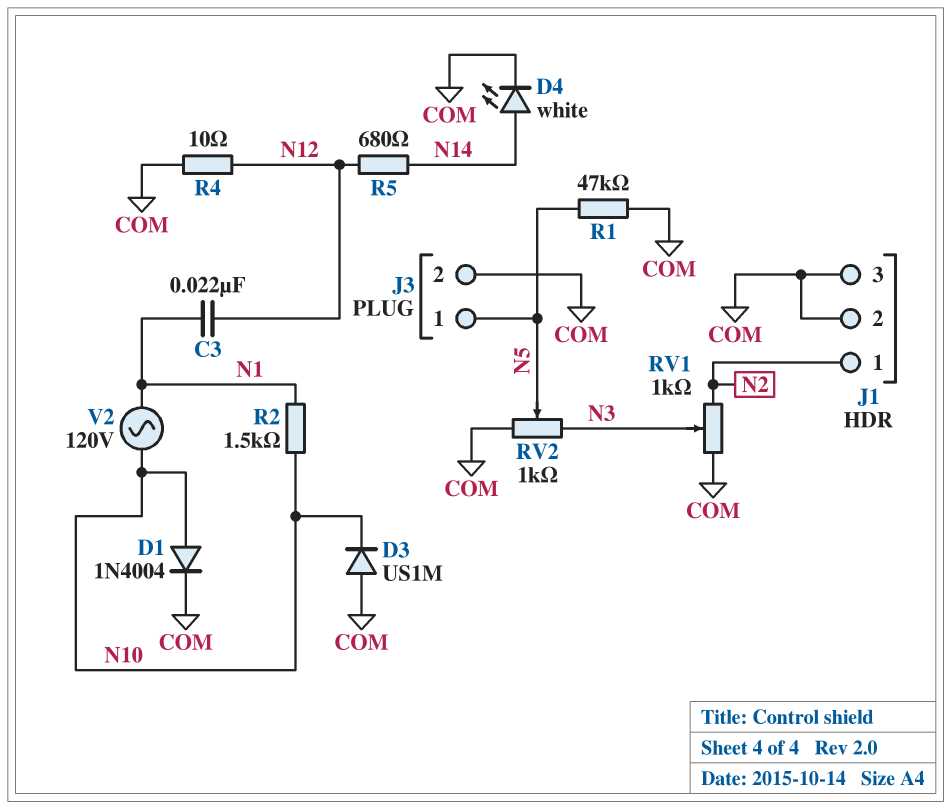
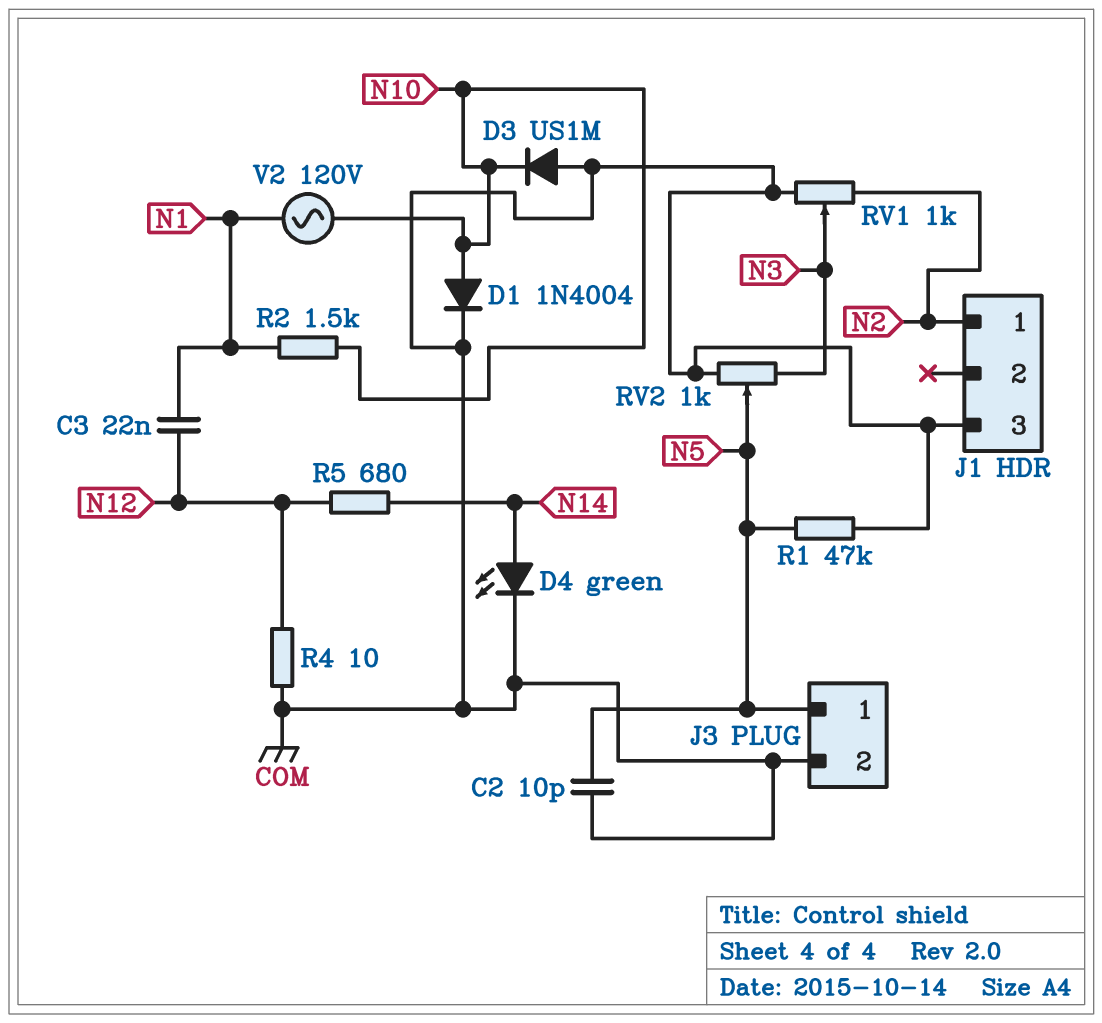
C2: none -> 10pF (COM, N5)
D4: LED white (A N14, K COM) -> LED green (A N14, K COM)
J1 pin 2: COM -> none

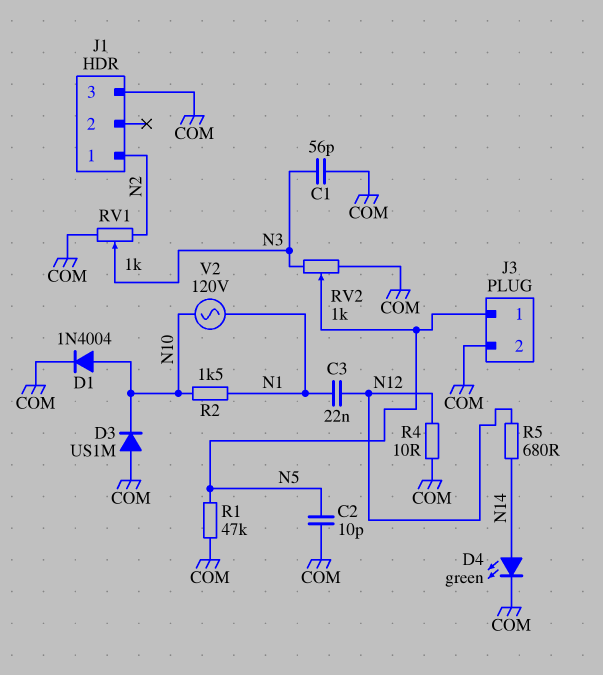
C1: none -> 56pF (COM, N3)

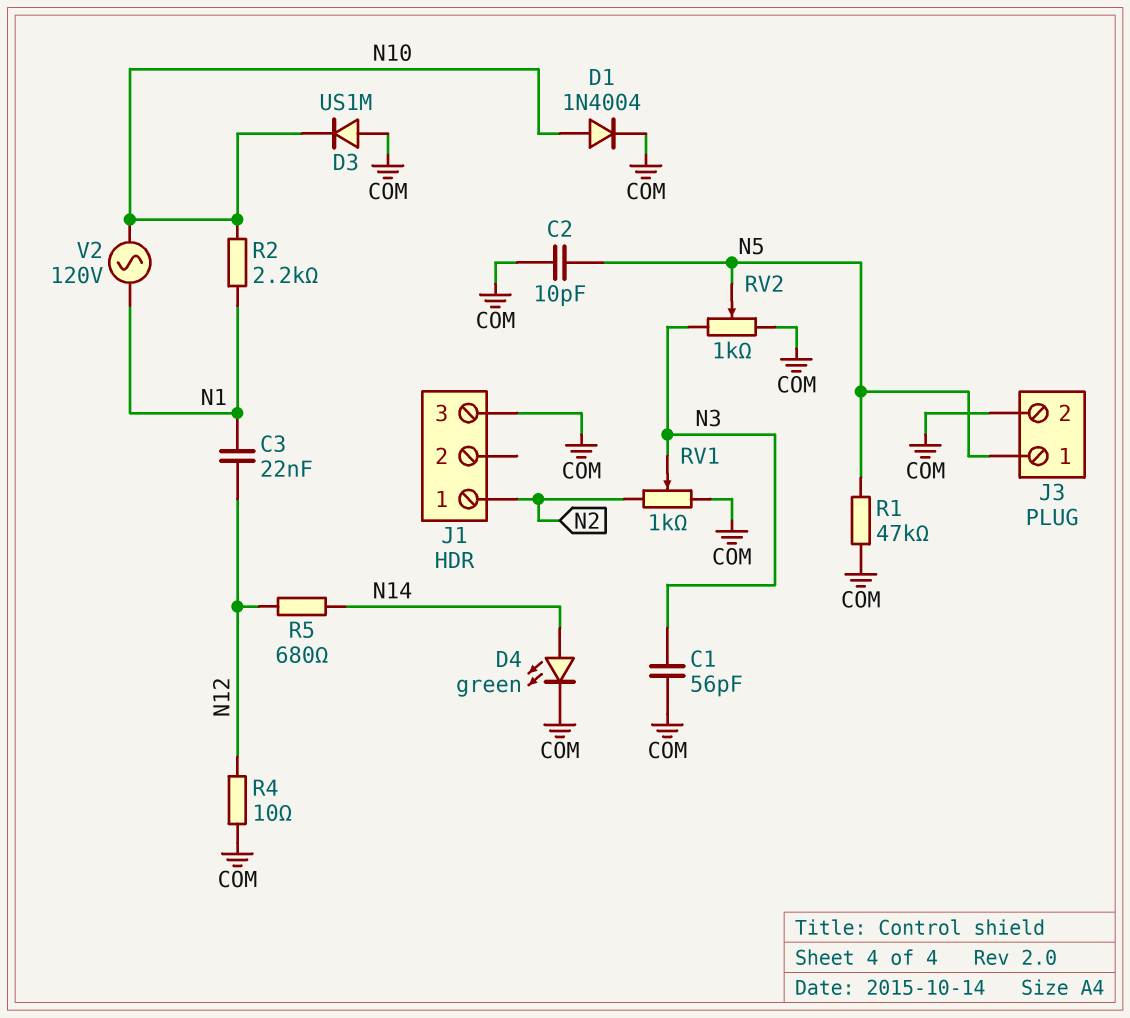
R2: 1.5k (N1, N10) -> 2.2k (N1, N10)

